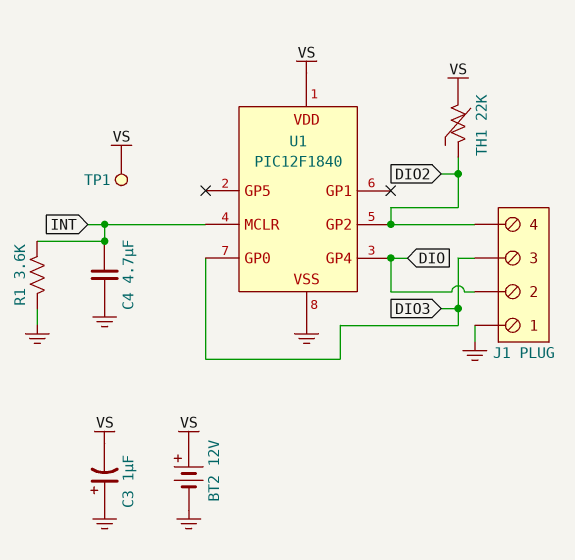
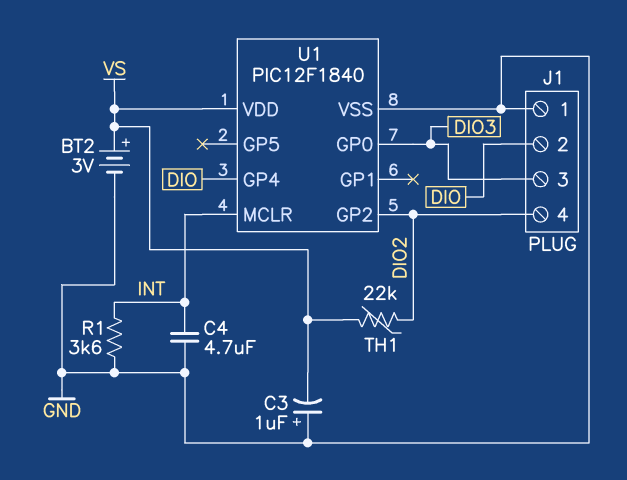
BT2: 12V (plus VS, minus GND) -> 3V (plus VS, minus GND)
TP1: test point (VS) -> none

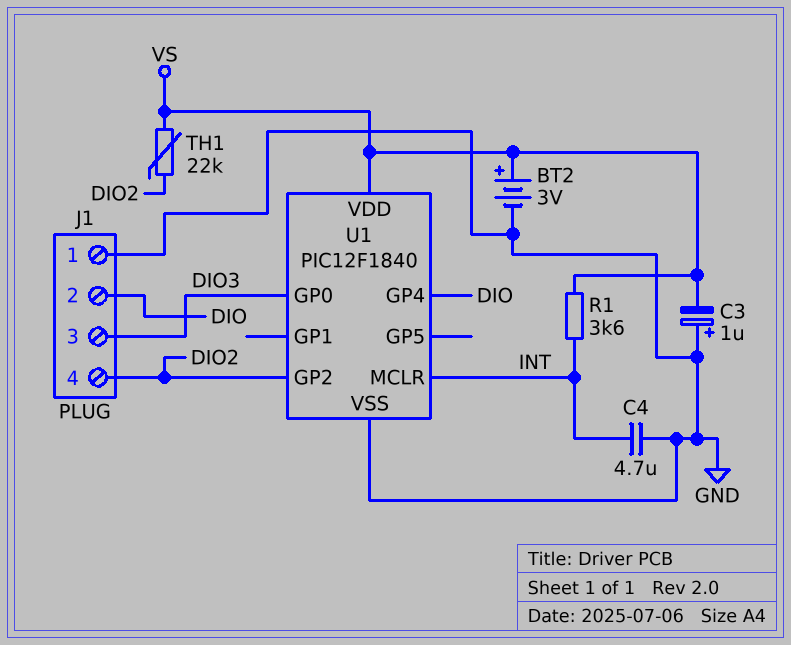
R1: 3.6k (GND, INT) -> 3.6k (INT, VS)

